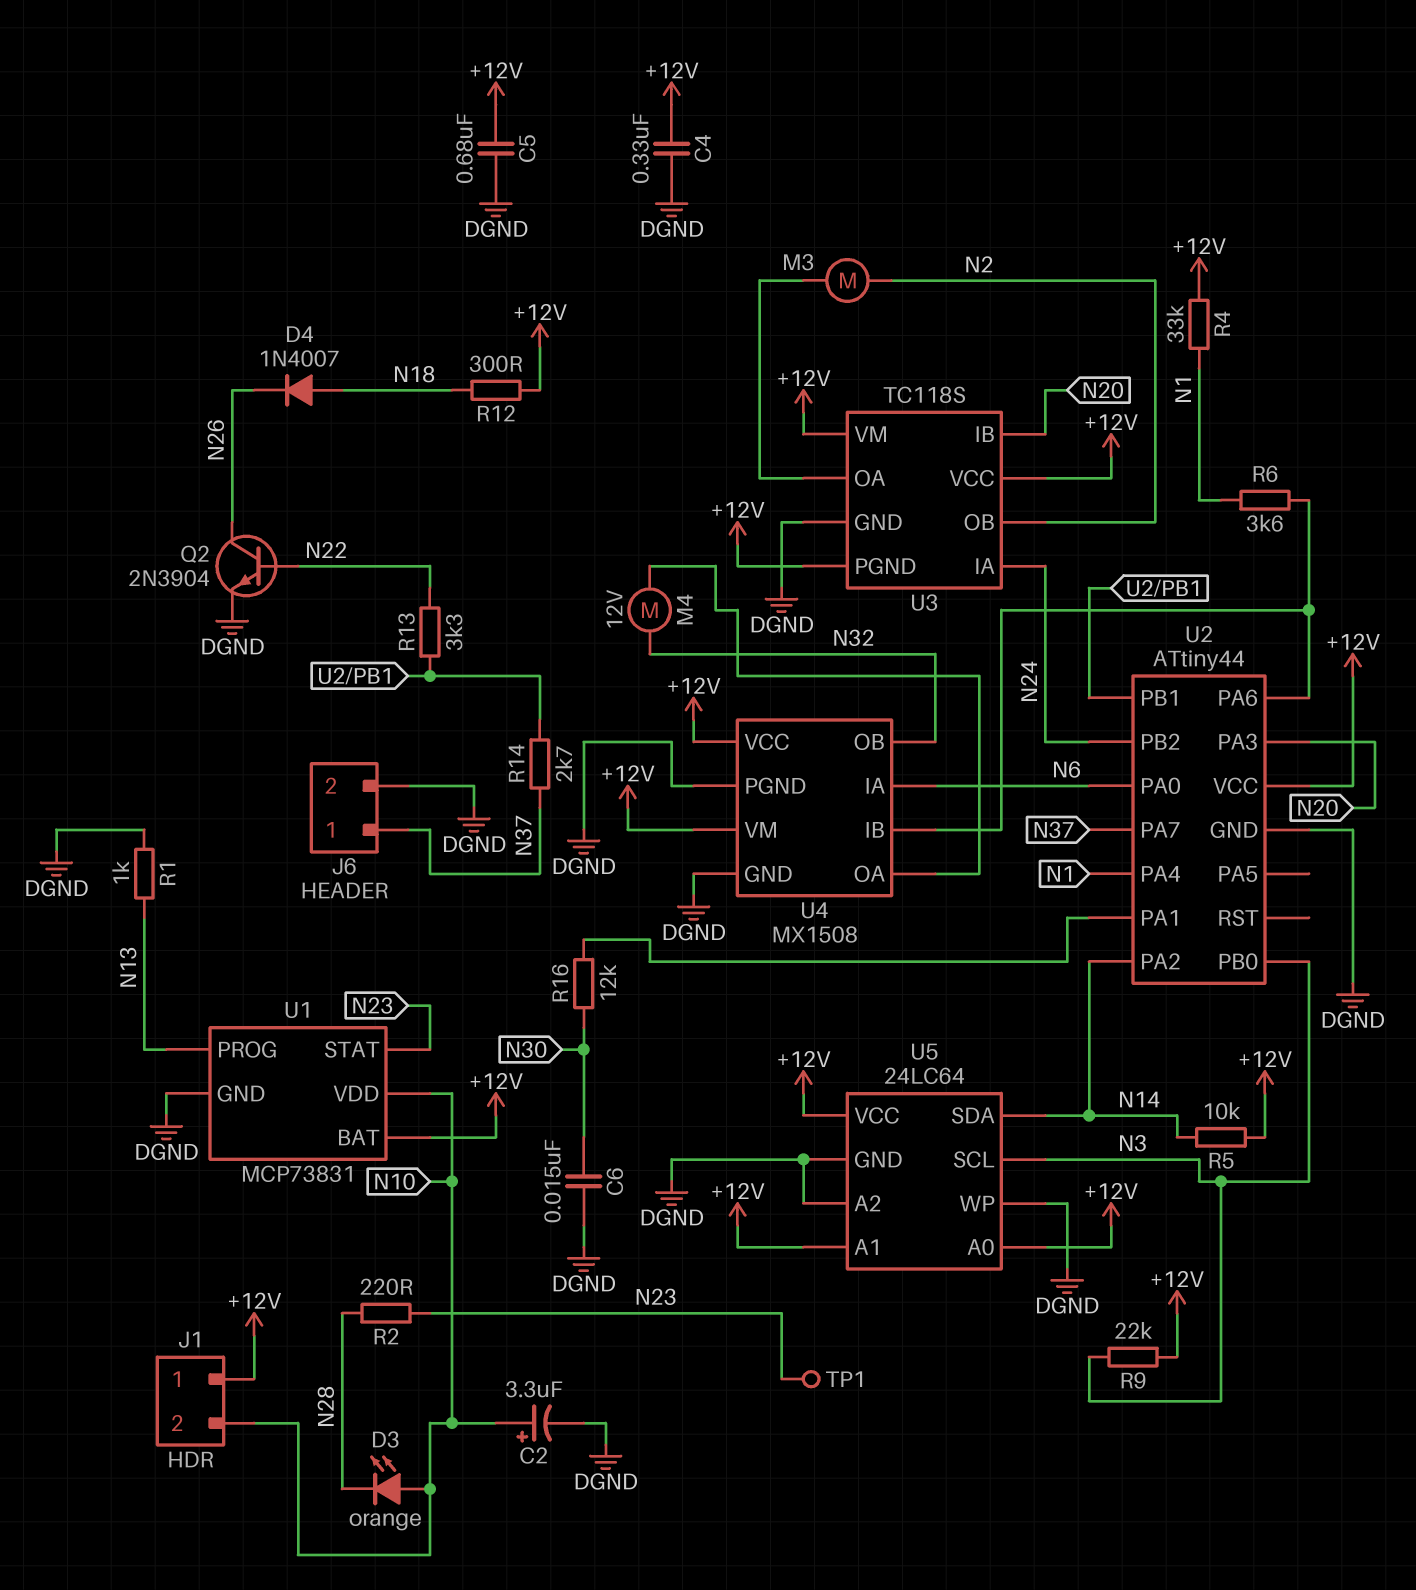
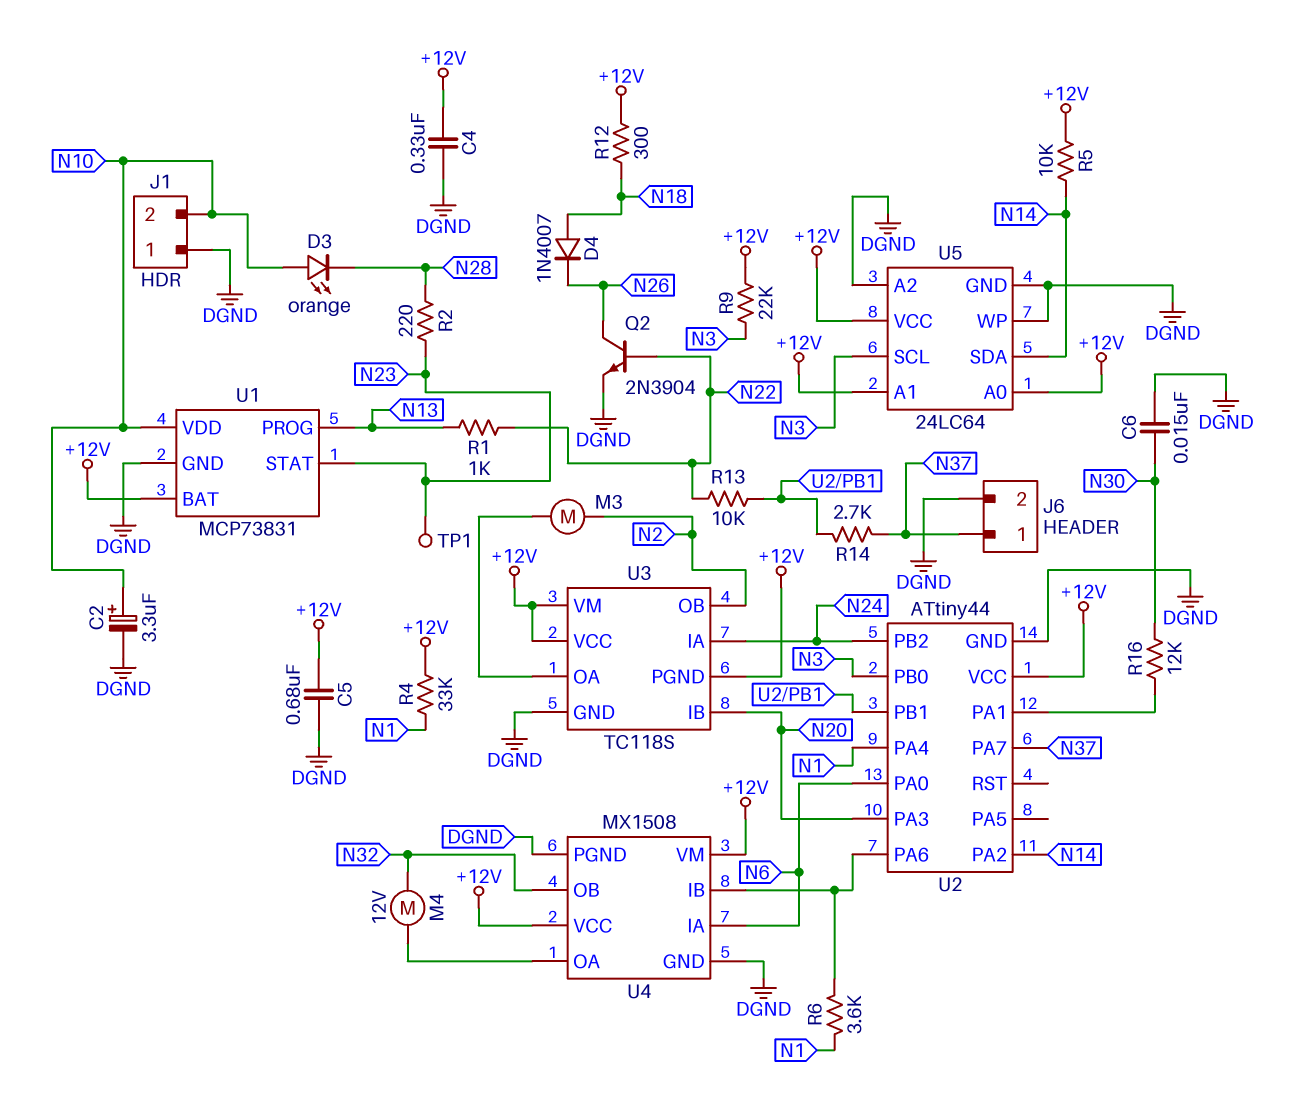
J1 pin 1: +12V -> DGND
R1: 1k (DGND, N13) -> 1k (N13, N22)
R13: 3.3k (N22, U2/PB1) -> 10k (N22, U2/PB1)

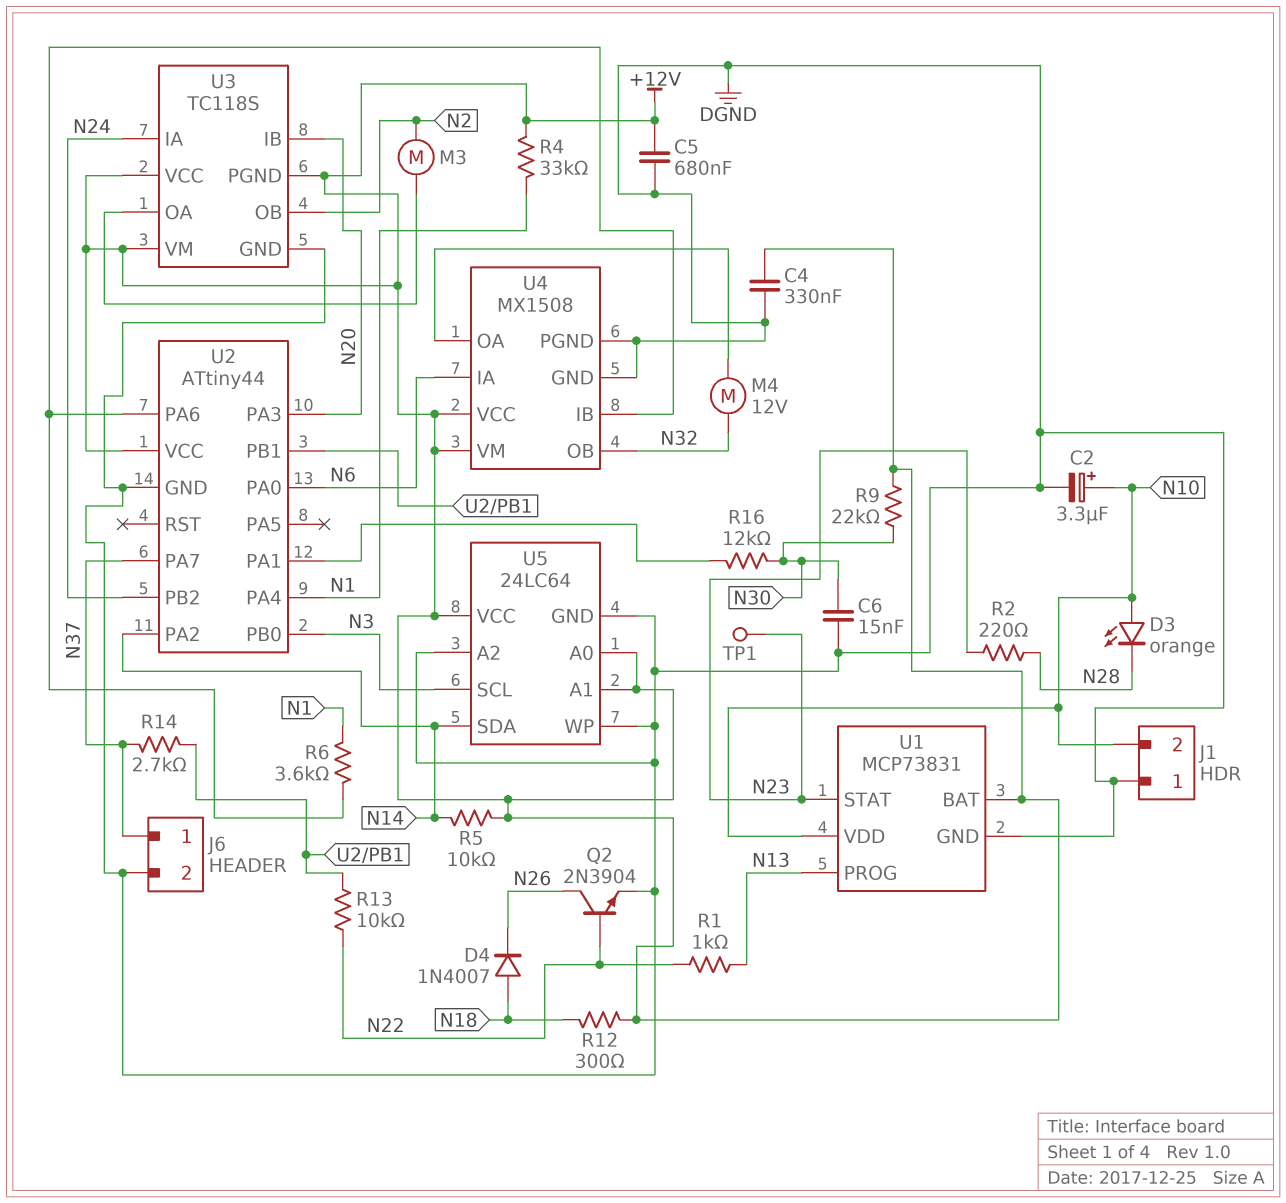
R9: 22k (+12V, N3) -> 22k (+12V, N30)

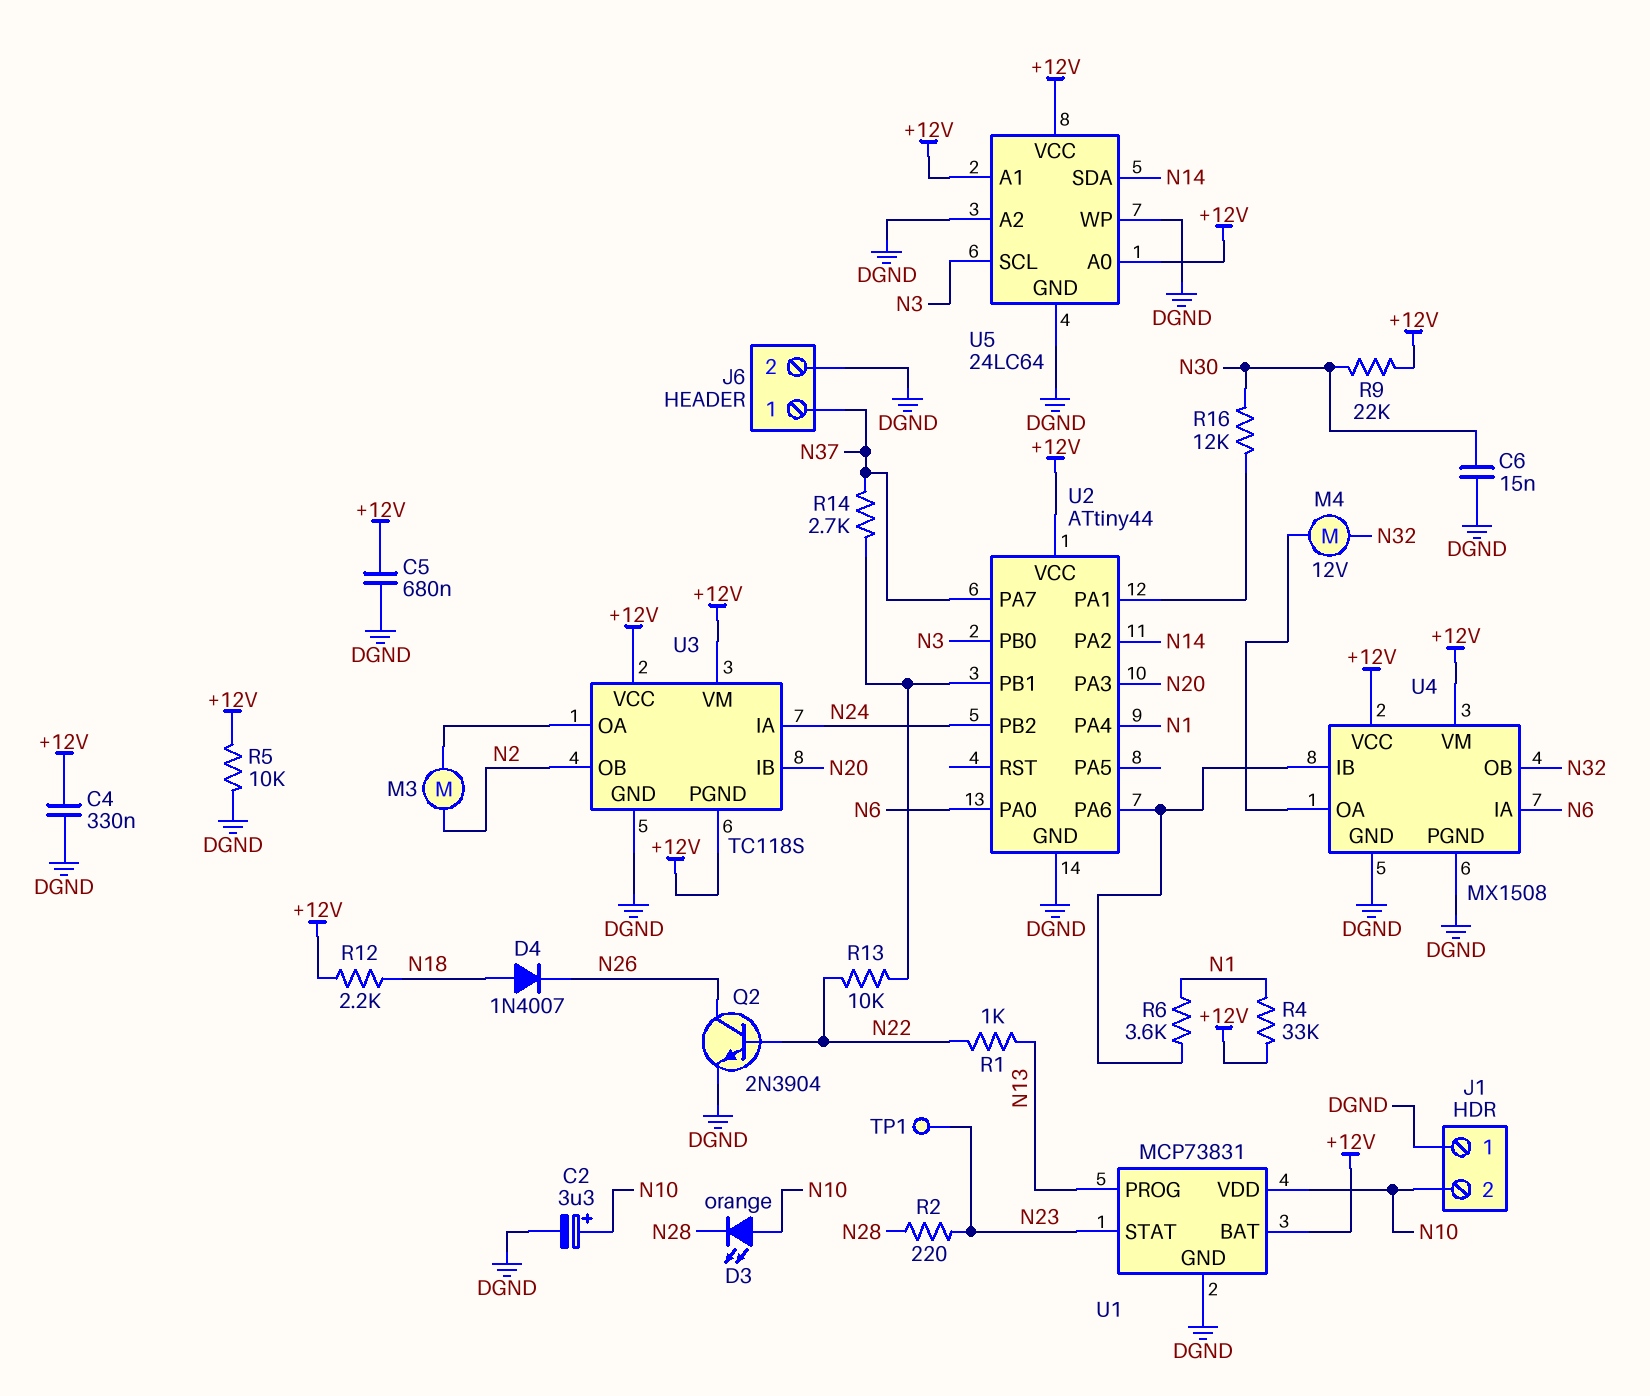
R5: 10k (+12V, N14) -> 10k (+12V, DGND)
R12: 300 (+12V, N18) -> 2.2k (+12V, N18)

